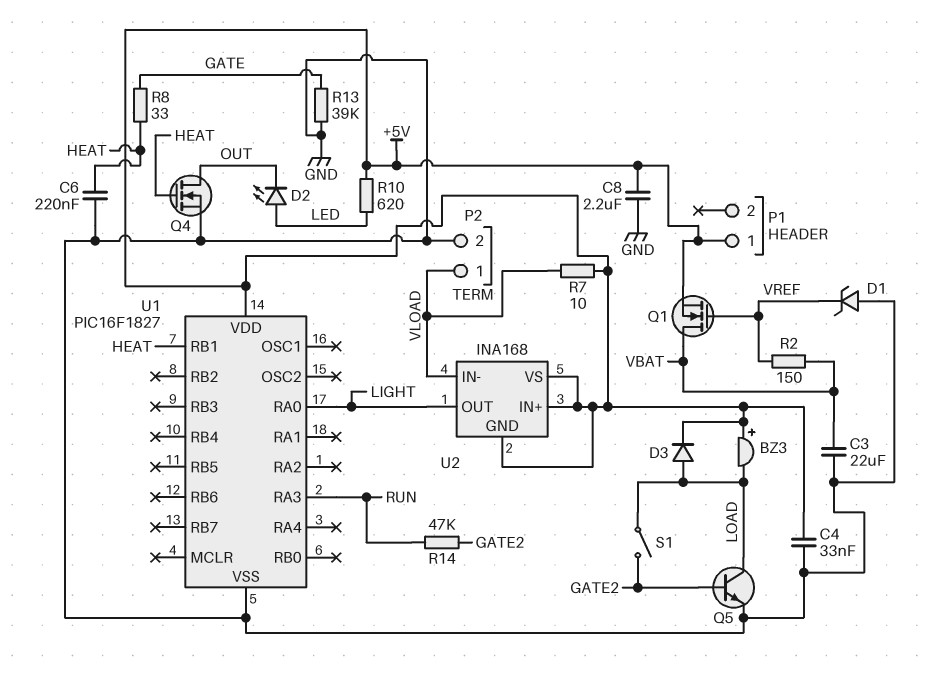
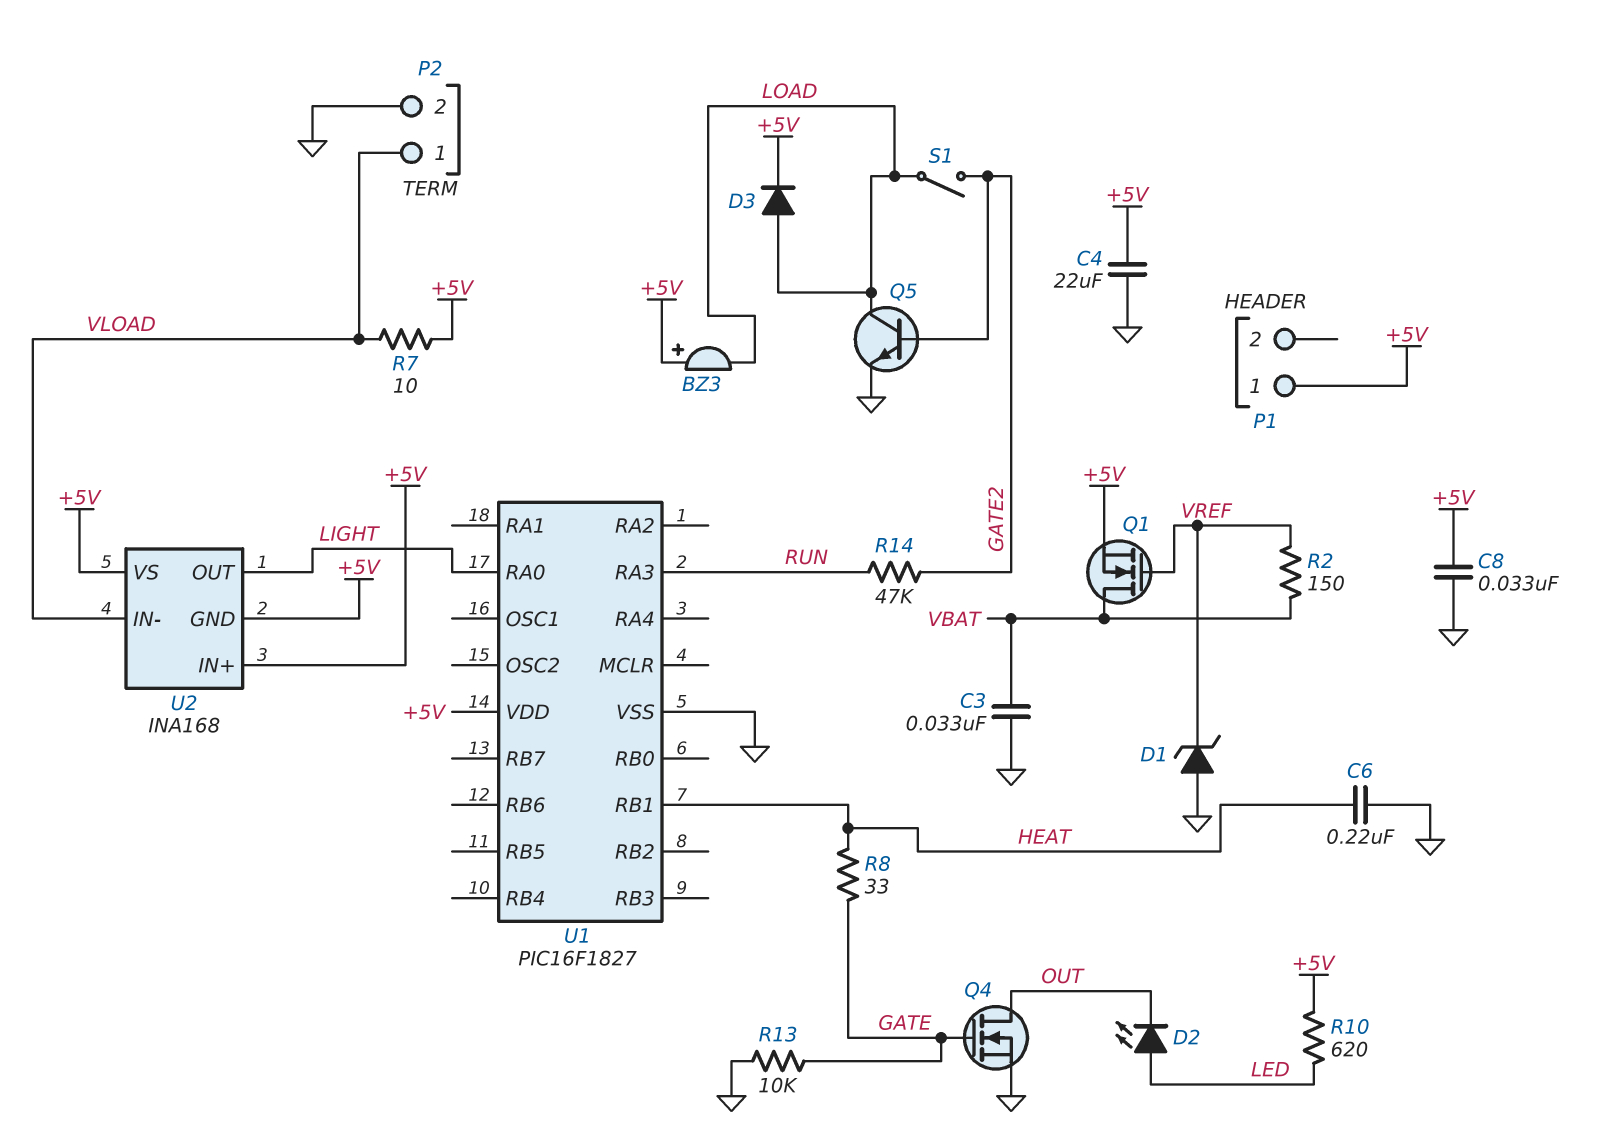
C3: 22uF (GND, VBAT) -> 33nF (GND, VBAT)
C4: 33nF (+5V, GND) -> 22uF (+5V, GND)
C8: 2.2uF (+5V, GND) -> 33nF (+5V, GND)
Q4: NMOS (G HEAT, D OUT, S GND) -> NMOS (G GATE, D OUT, S GND)
R13: 39k (GATE, GND) -> 10k (GATE, GND)

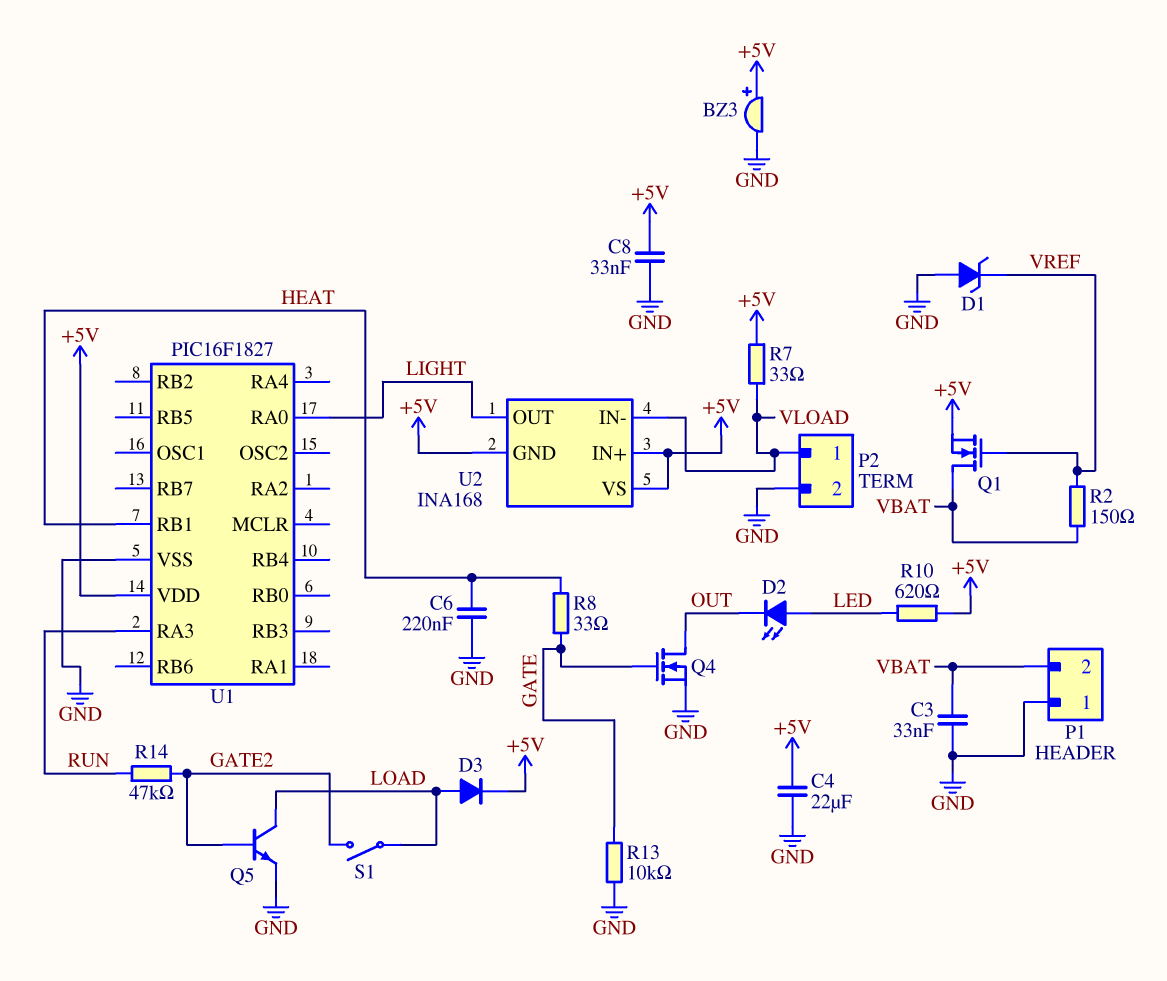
BZ3: buzzer (plus +5V, minus LOAD) -> buzzer (plus +5V, minus GND)
P1 pin 1: +5V -> GND
P1 pin 2: none -> VBAT
R7: 10 (+5V, VLOAD) -> 33 (+5V, VLOAD)

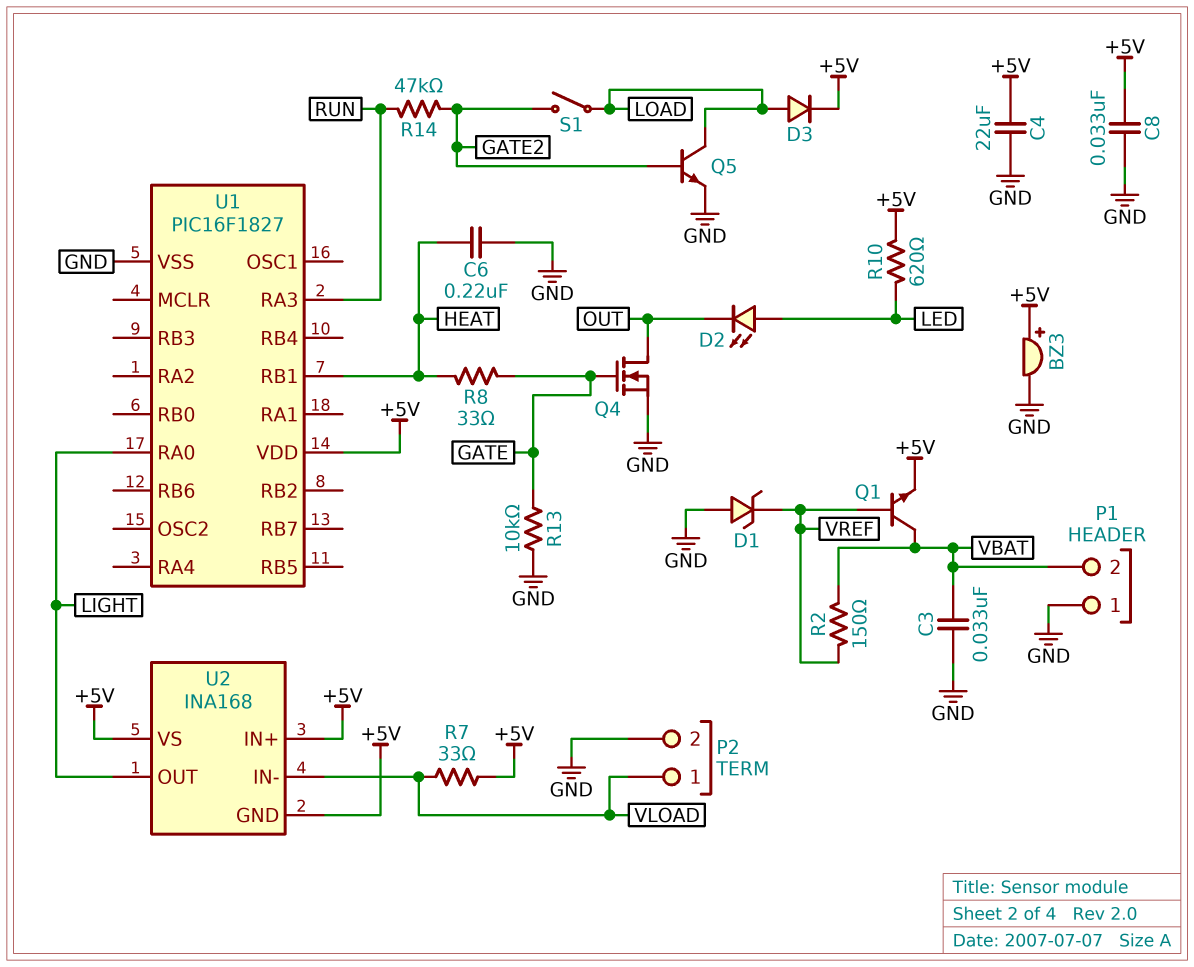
Q1: NMOS (G VREF, D VBAT, S +5V) -> NPN (B VREF, C VBAT, E +5V)

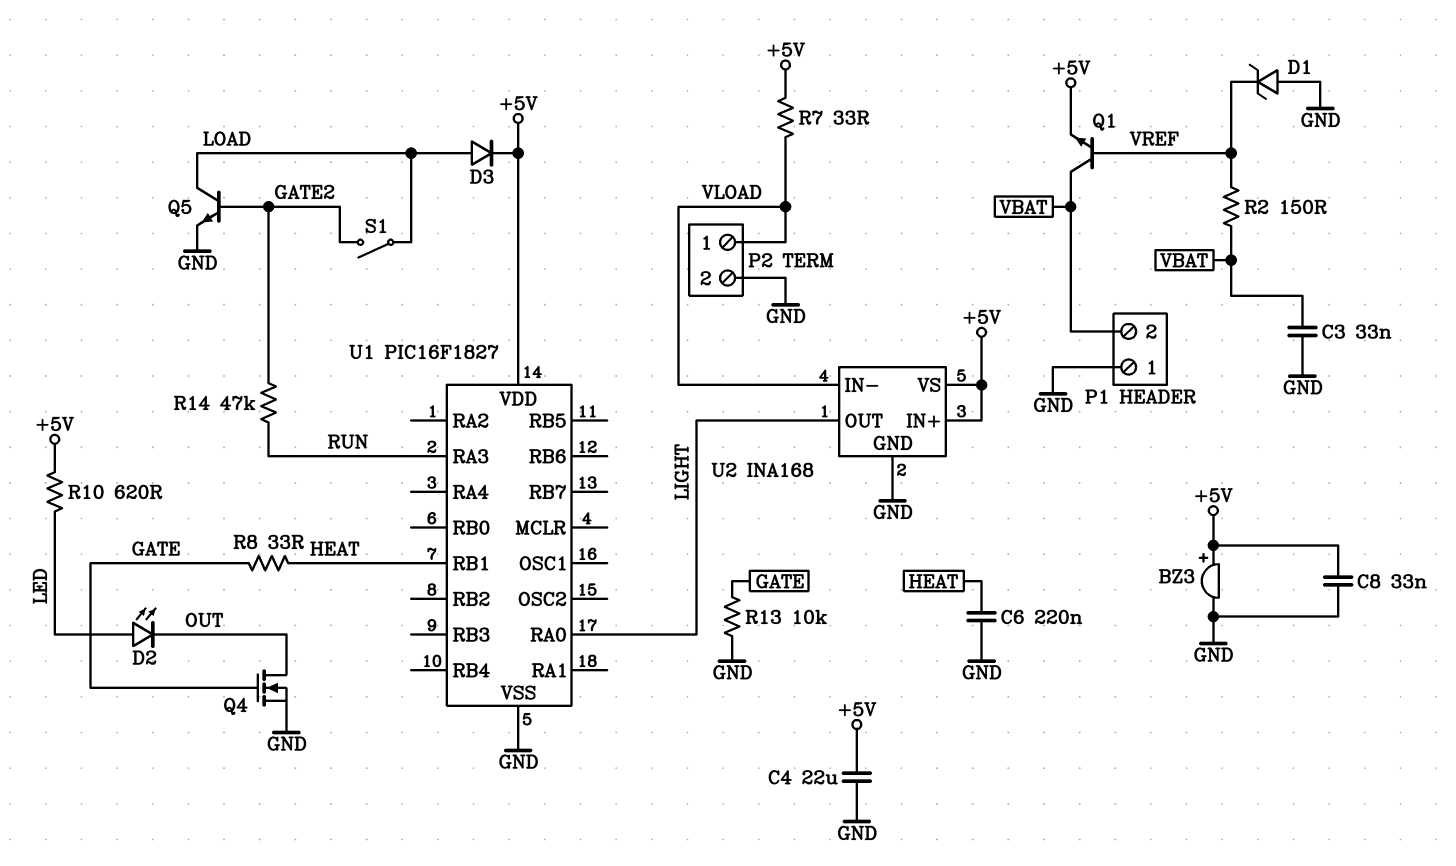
U2 pin GND: +5V -> GND

